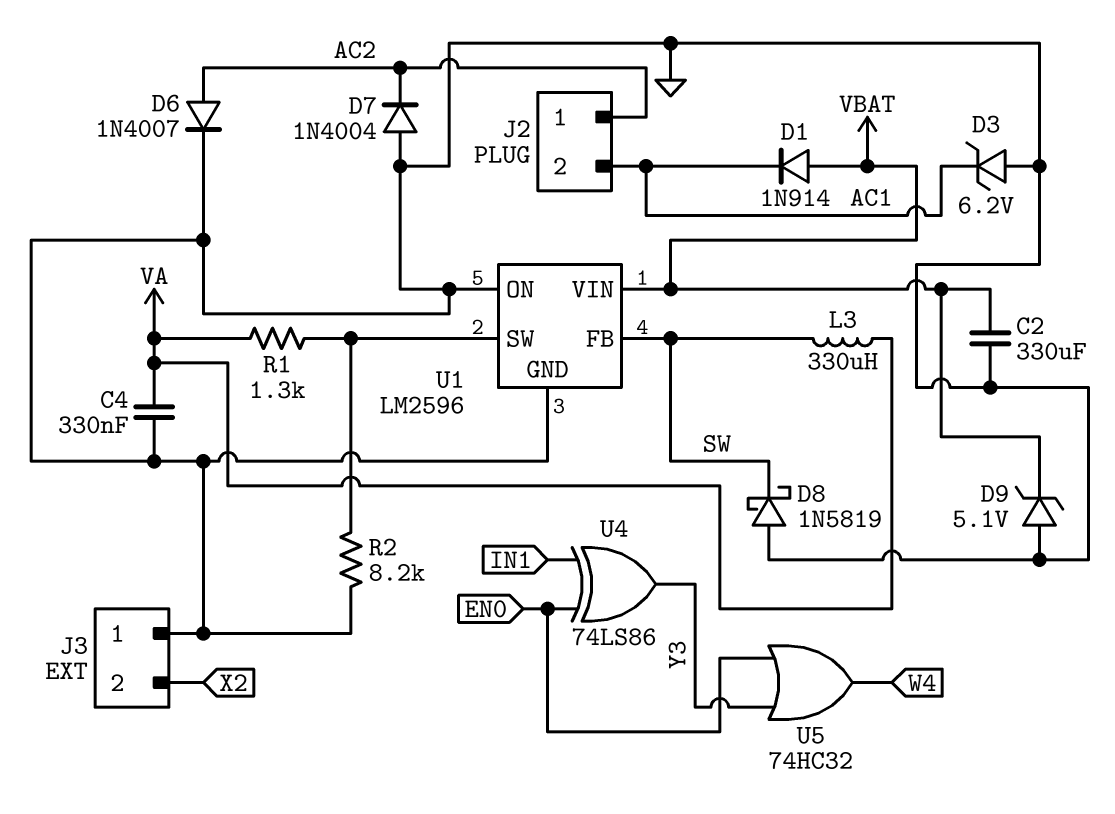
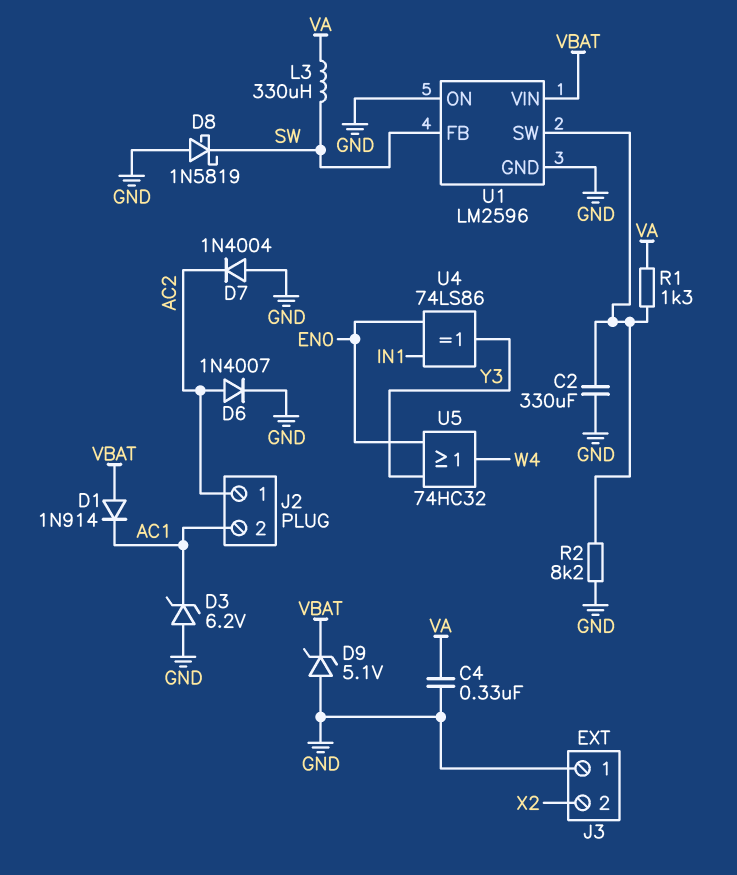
C2: 330uF (GND, VBAT) -> 330uF (GND, U1/SW)

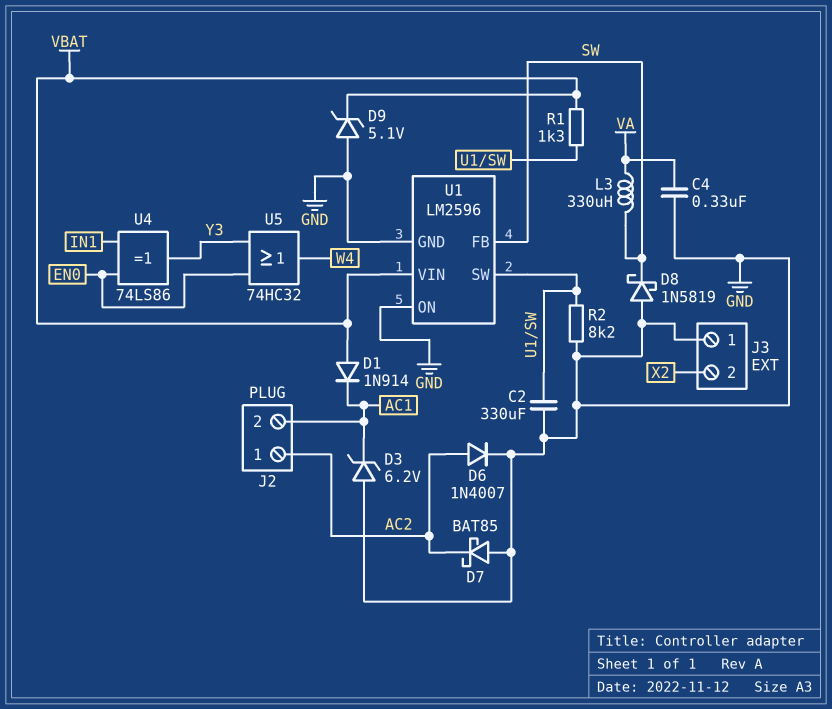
D7: diode 1N4004 (A GND, K AC2) -> schottky BAT85 (A GND, K AC2)
R1: 1.3k (U1/SW, VA) -> 1.3k (U1/SW, VBAT)

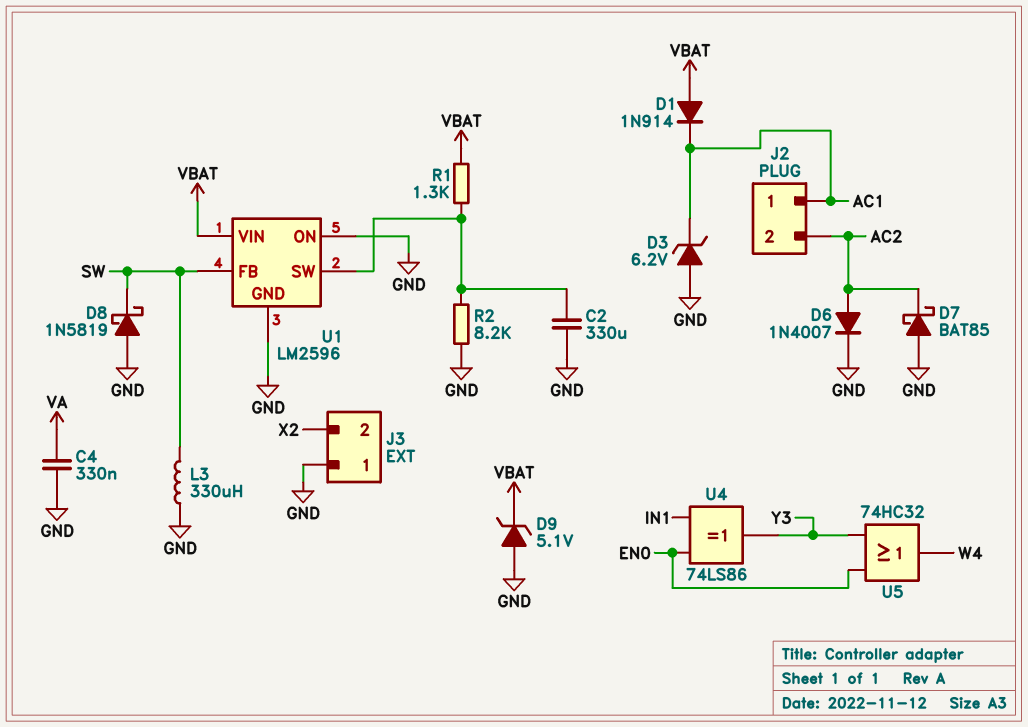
J2 pin 1: AC2 -> AC1
J2 pin 2: AC1 -> AC2
L3: 330uH (SW, VA) -> 330uH (GND, SW)

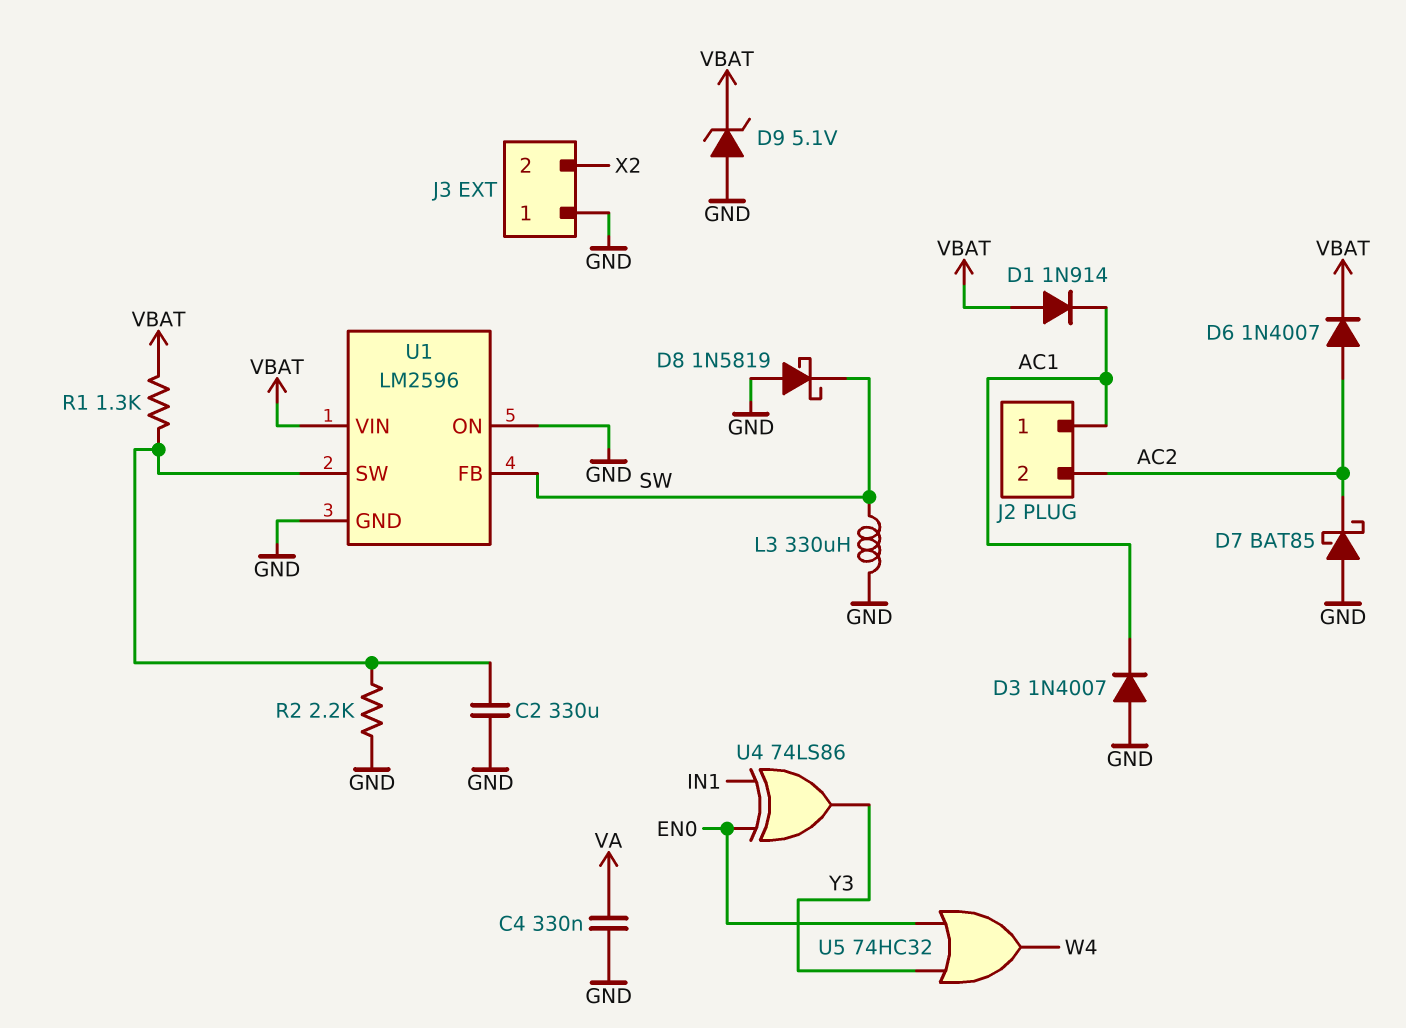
D3: zener 6.2V (A GND, K AC1) -> diode 1N4007 (A GND, K AC1)
D6: diode 1N4007 (A AC2, K GND) -> diode 1N4007 (A AC2, K VBAT)
R2: 8.2k (GND, U1/SW) -> 2.2k (GND, U1/SW)

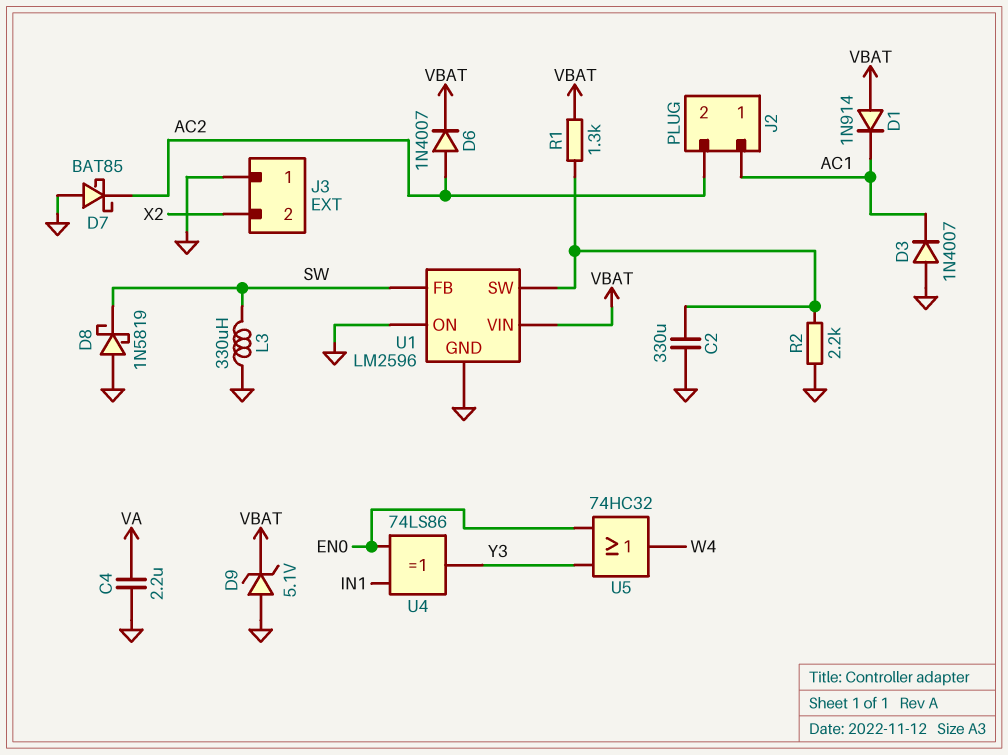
C4: 330nF (GND, VA) -> 2.2uF (GND, VA)

